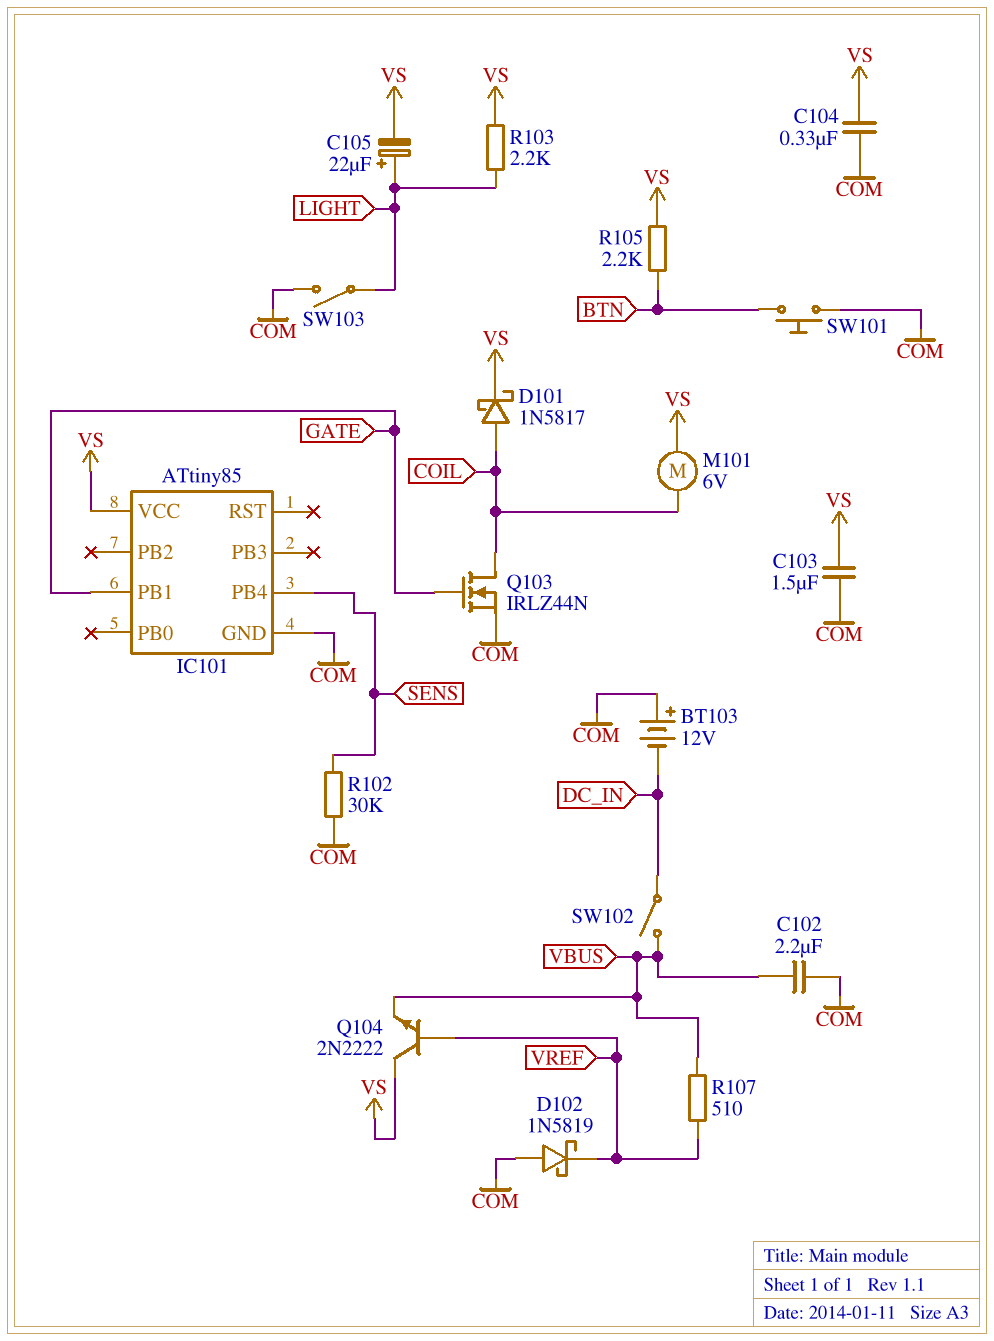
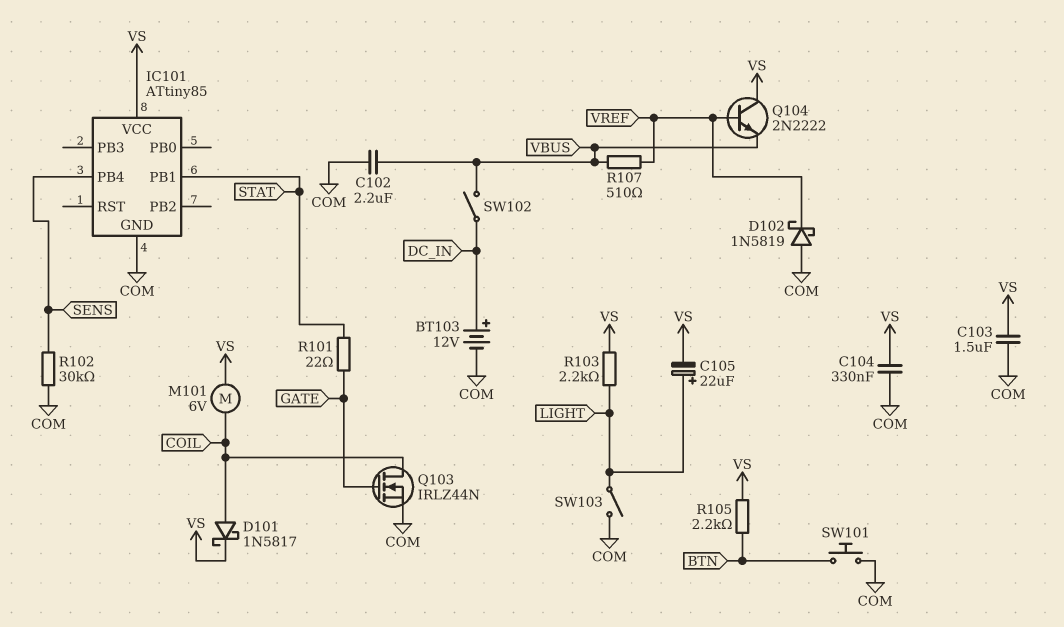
BT103: 12V (plus COM, minus DC_IN) -> 12V (plus DC_IN, minus COM)
IC101 pin PB1: GATE -> STAT
R101: none -> 22 (GATE, STAT)

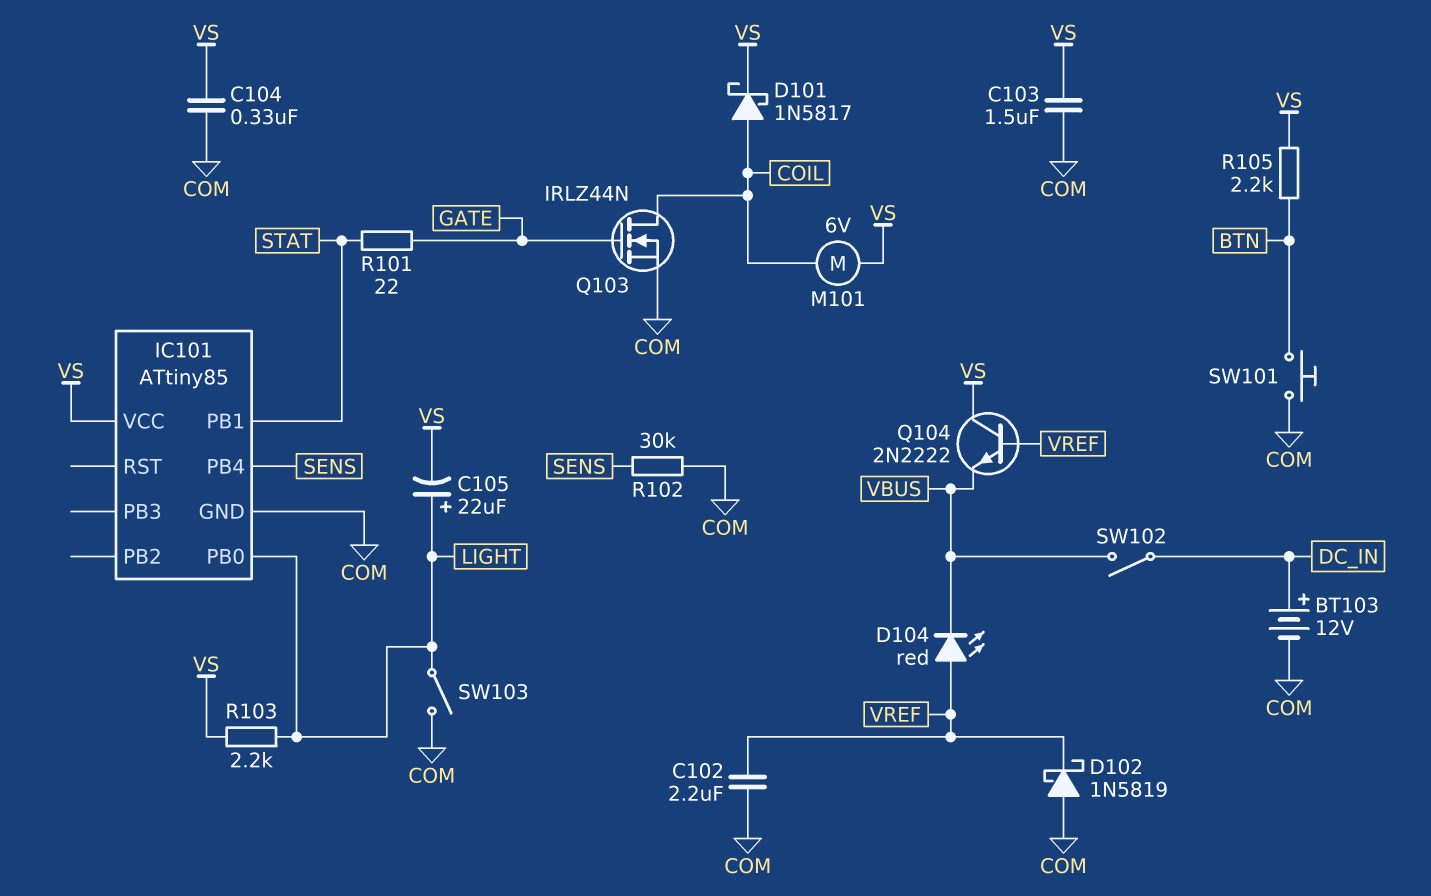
C102: 2.2uF (COM, VBUS) -> 2.2uF (COM, VREF)
D104: none -> LED red (A VREF, K VBUS)
IC101 pin PB0: none -> LIGHT
R107: 510 (VBUS, VREF) -> none

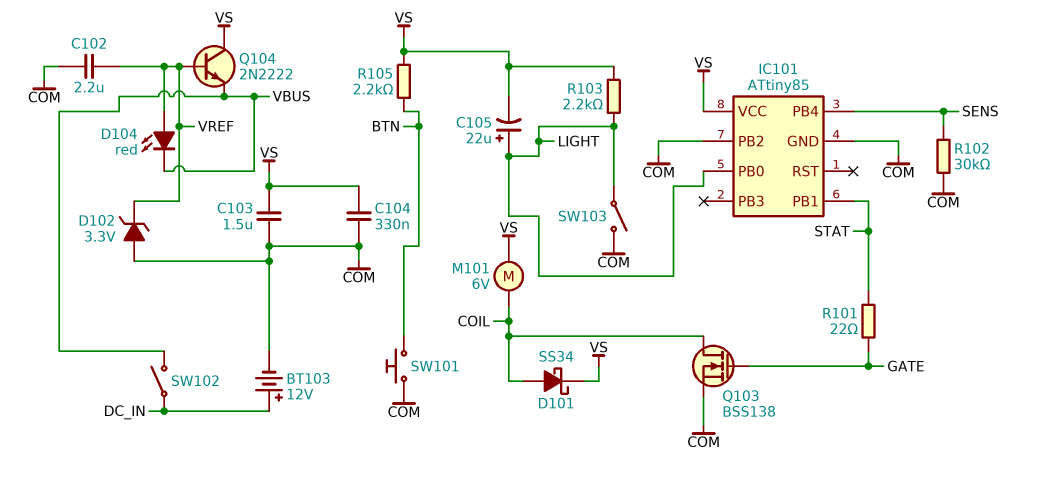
D101: schottky 1N5817 (A COIL, K VS) -> schottky SS34 (A COIL, K VS)
D102: schottky 1N5819 (A COM, K VREF) -> zener 3.3V (A COM, K VREF)
IC101 pin PB2: none -> COM
Q103: NMOS IRLZ44N (G GATE, D COIL, S COM) -> NMOS BSS138 (G GATE, D COIL, S COM)

